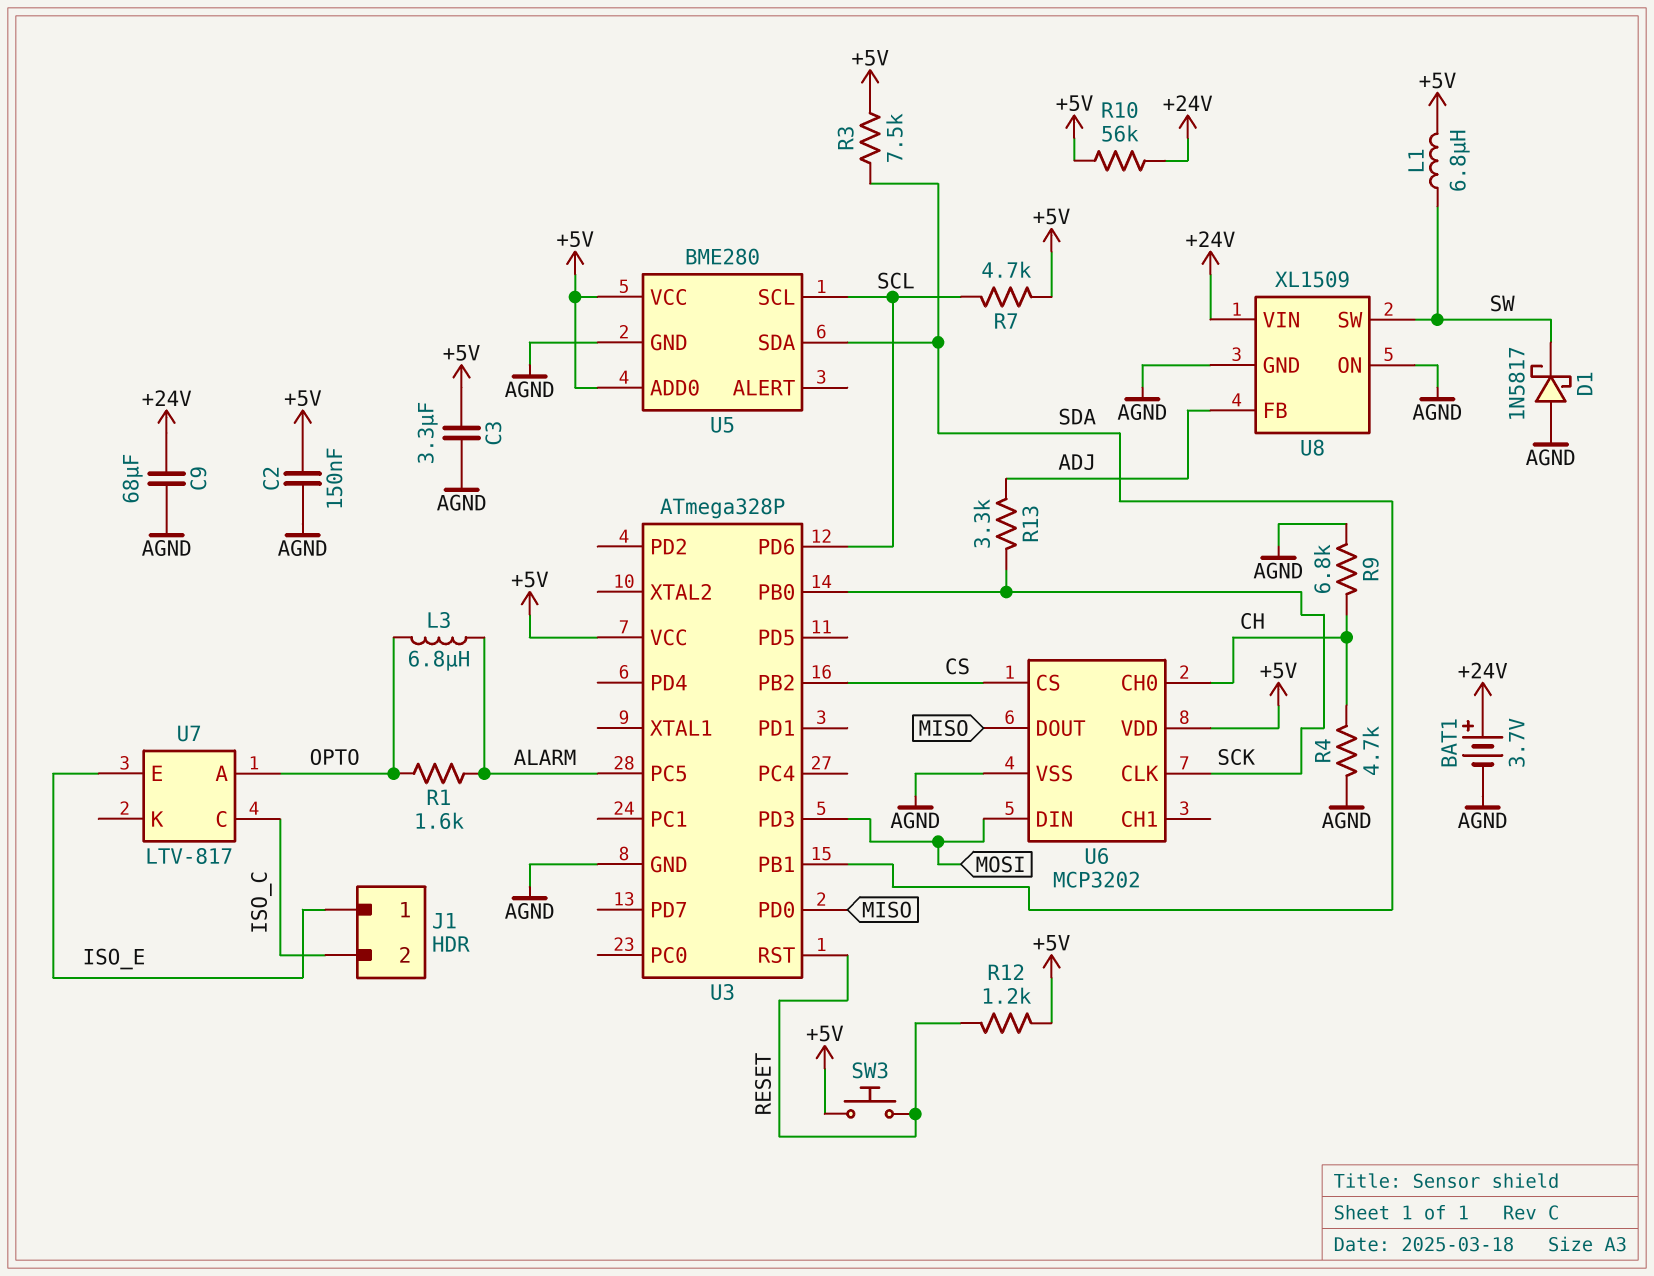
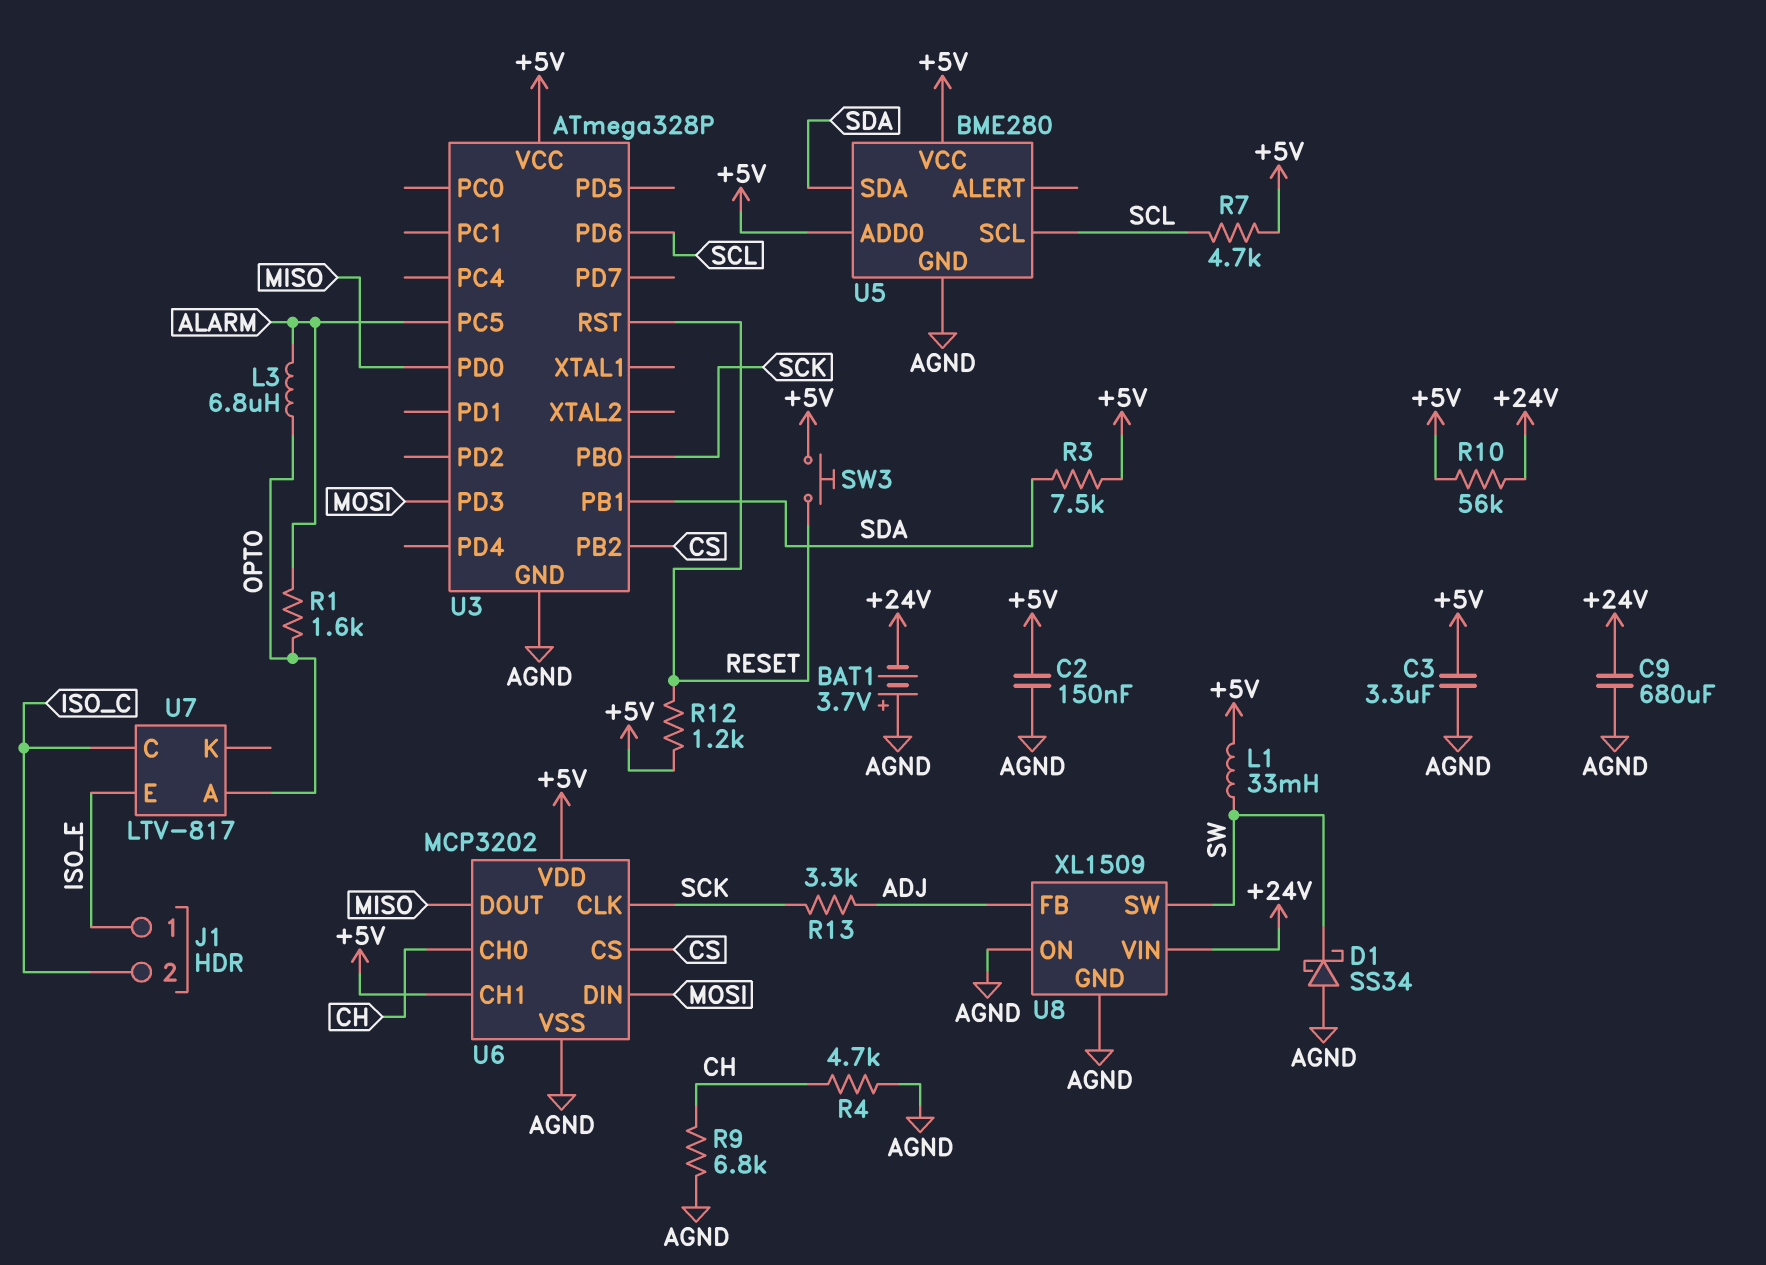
BAT1: 3.7V (plus +24V, minus AGND) -> 3.7V (plus AGND, minus +24V)
C9: 68uF (+24V, AGND) -> 680uF (+24V, AGND)
D1: schottky 1N5817 (A AGND, K SW) -> schottky SS34 (A AGND, K SW)
L1: 6.8uH (+5V, SW) -> 33mH (+5V, SW)
U6 pin CH1: none -> +5V

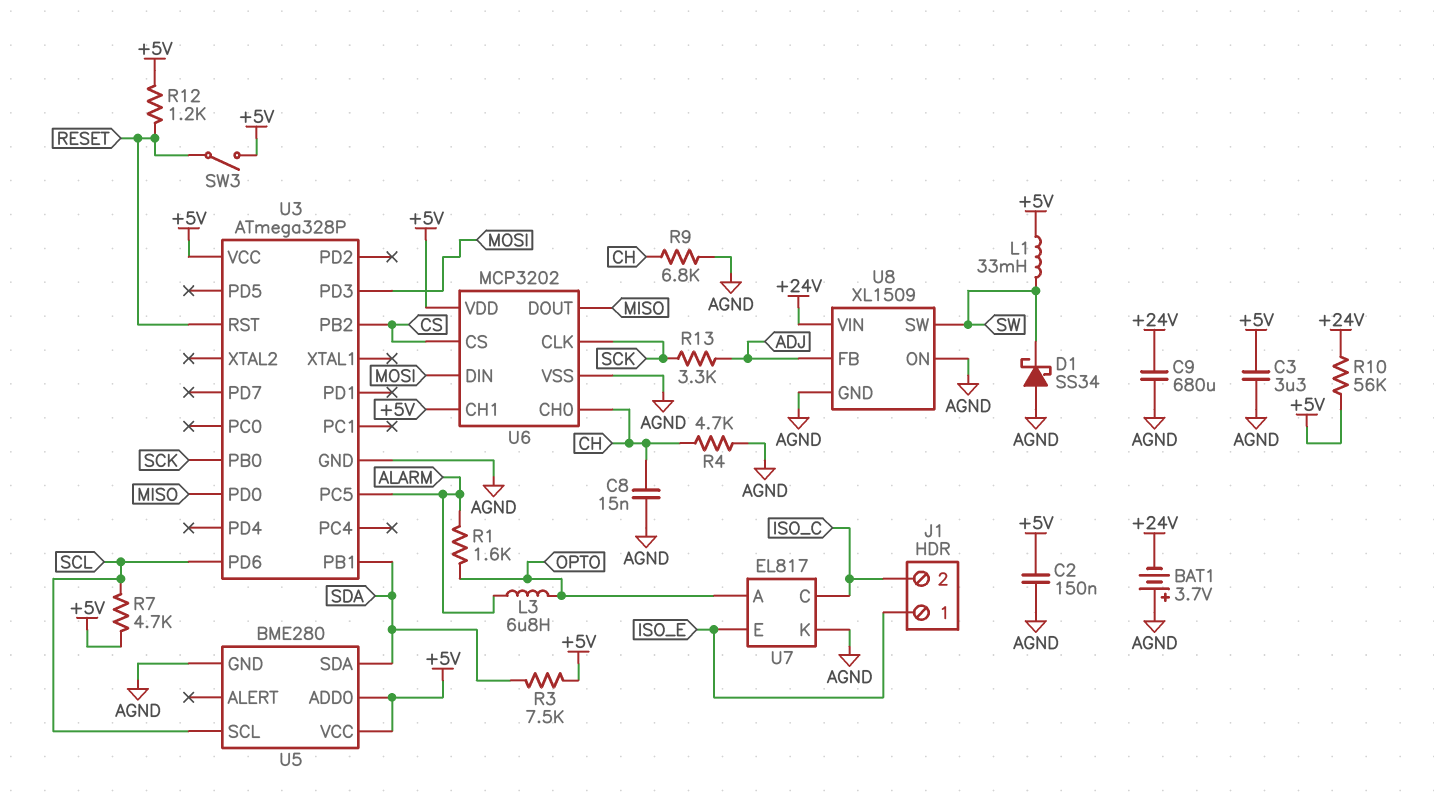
C8: none -> 15nF (AGND, CH)
SW3: button (+5V, RESET) -> switch (+5V, RESET)
U7: LTV-817 -> EL817
U7 pin K: none -> AGND

